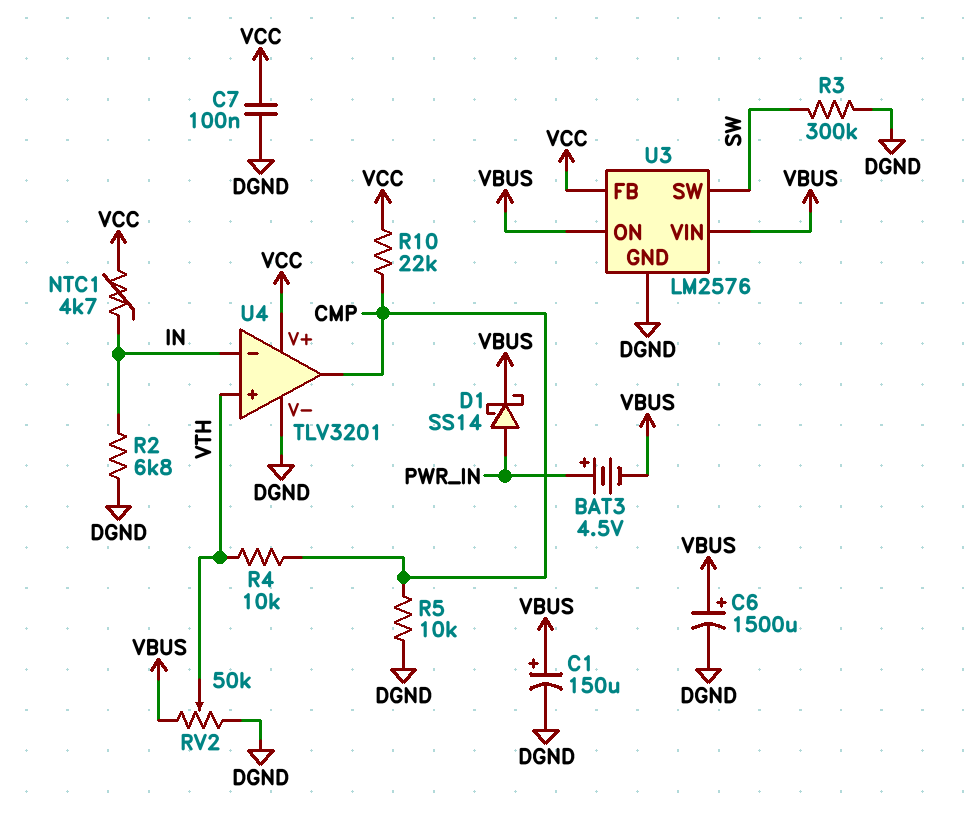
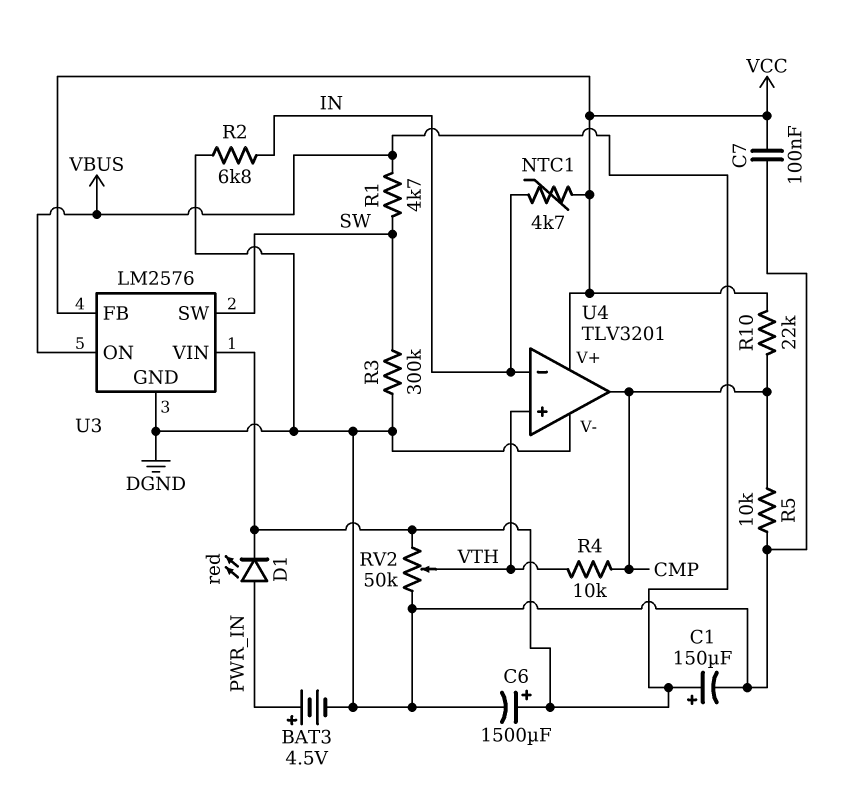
BAT3: 4.5V (plus PWR_IN, minus VBUS) -> 4.5V (plus PWR_IN, minus DGND)
D1: schottky SS14 (A PWR_IN, K VBUS) -> LED red (A PWR_IN, K VBUS)
R1: none -> 4.7k (SW, VBUS)

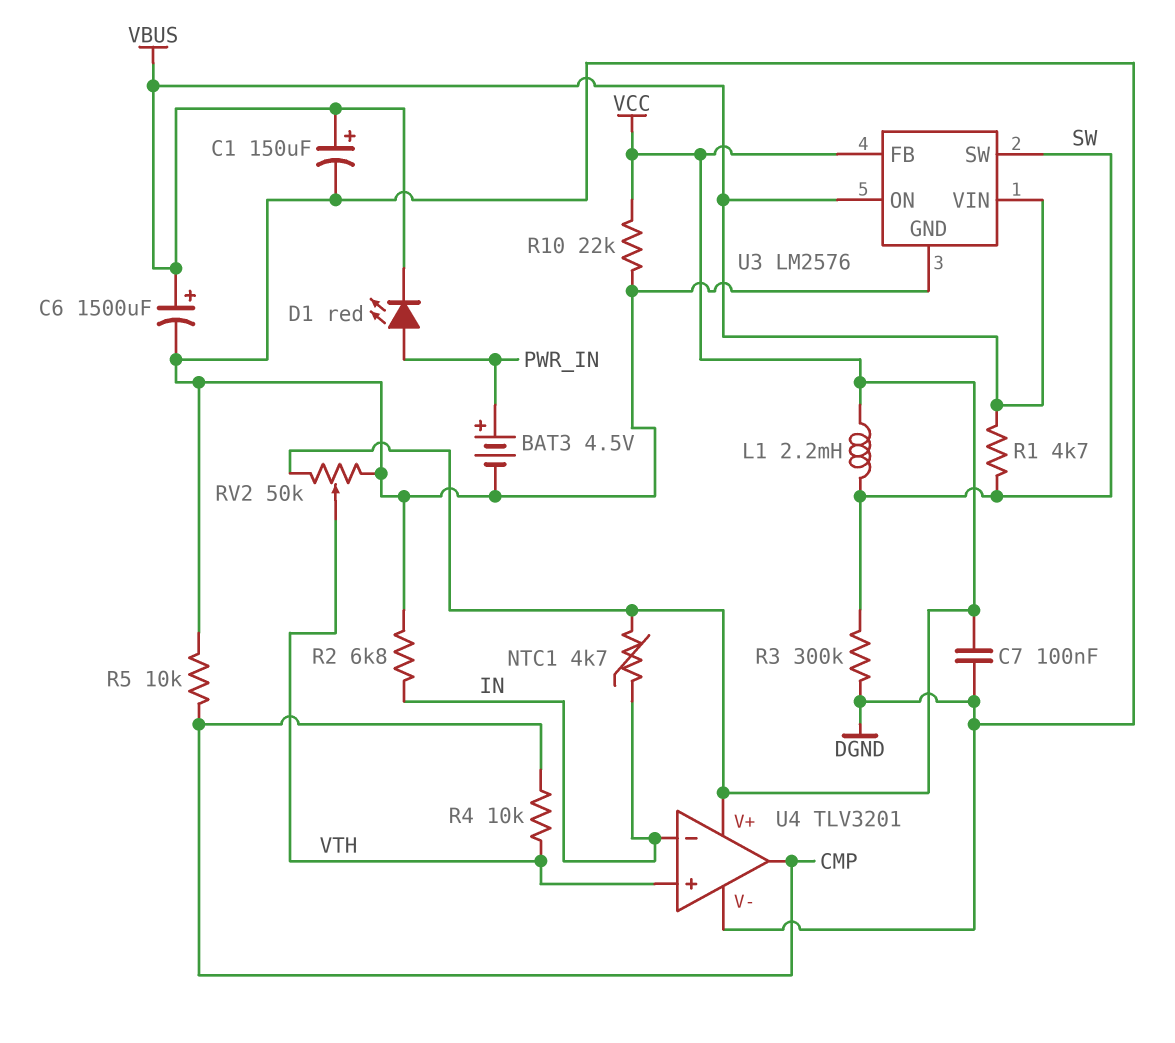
L1: none -> 2.2mH (SW, VCC)
R10: 22k (CMP, VCC) -> 22k (DGND, VCC)
RV2: 50k (DGND, VBUS, wiper VTH) -> 50k (DGND, VCC, wiper VTH)

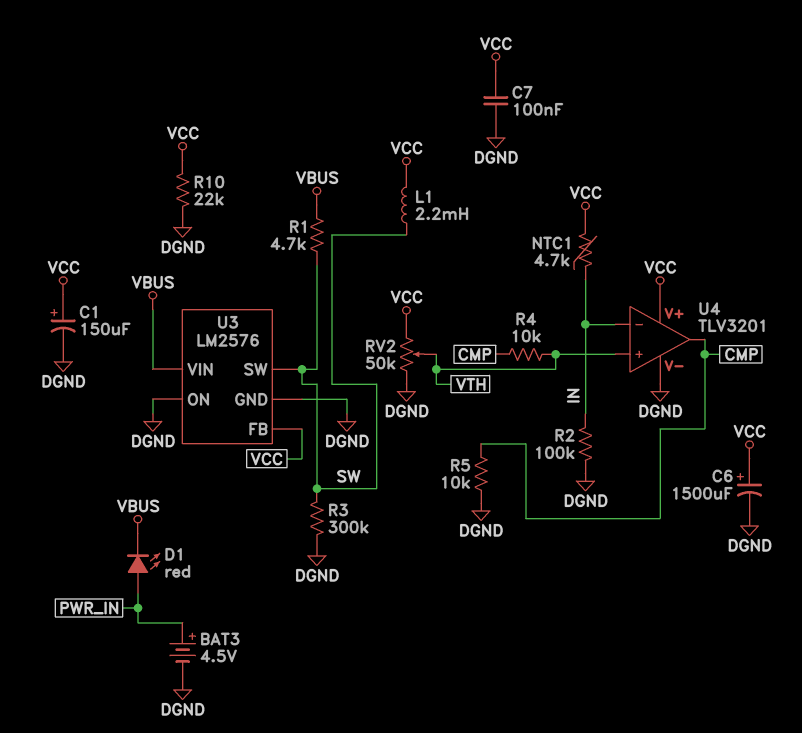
C1: 150uF (plus VBUS, minus DGND) -> 150uF (plus VCC, minus DGND)
C6: 1500uF (plus VBUS, minus DGND) -> 1500uF (plus VCC, minus DGND)
R2: 6.8k (DGND, IN) -> 100k (DGND, IN)
U3 pin ON: VBUS -> DGND

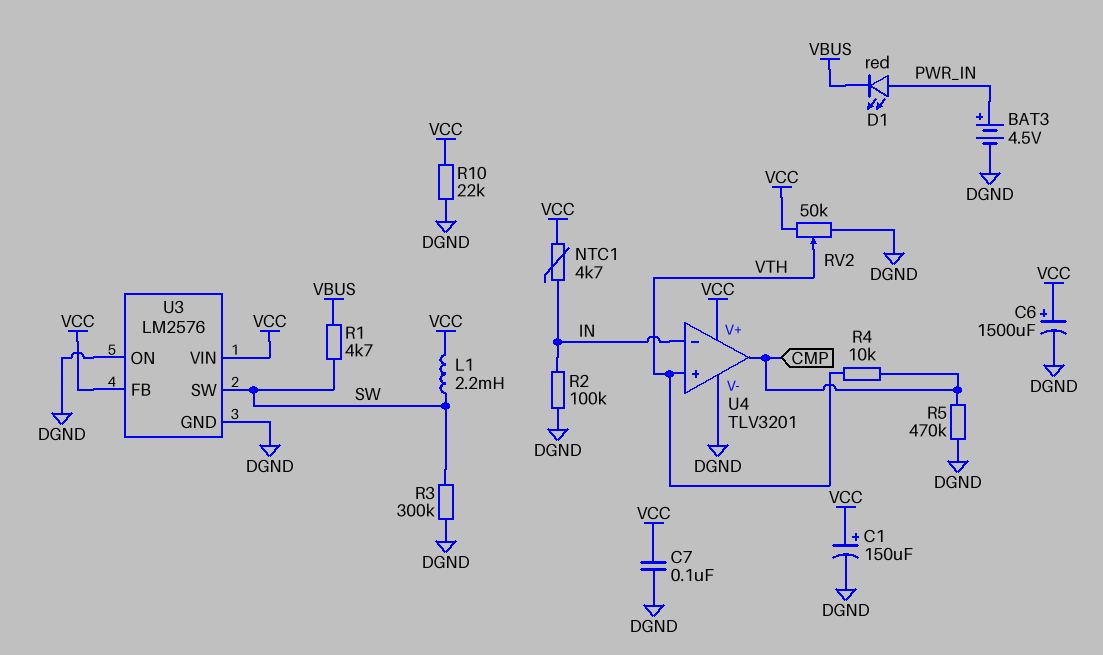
R5: 10k (CMP, DGND) -> 470k (CMP, DGND)
U3 pin VIN: VBUS -> VCC

